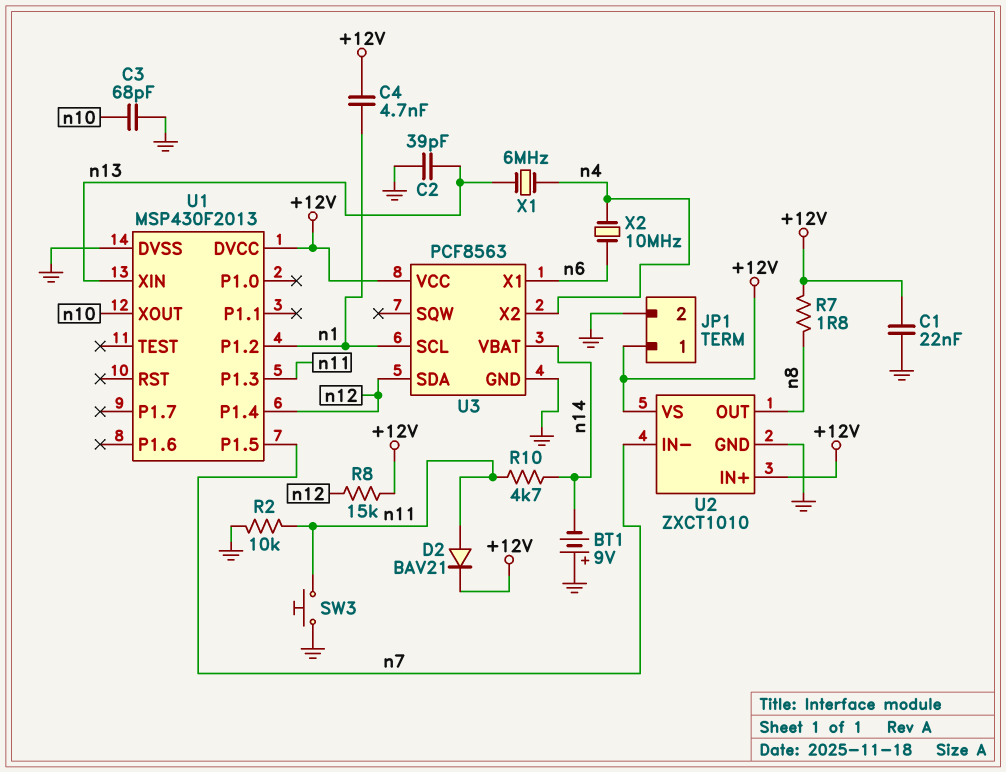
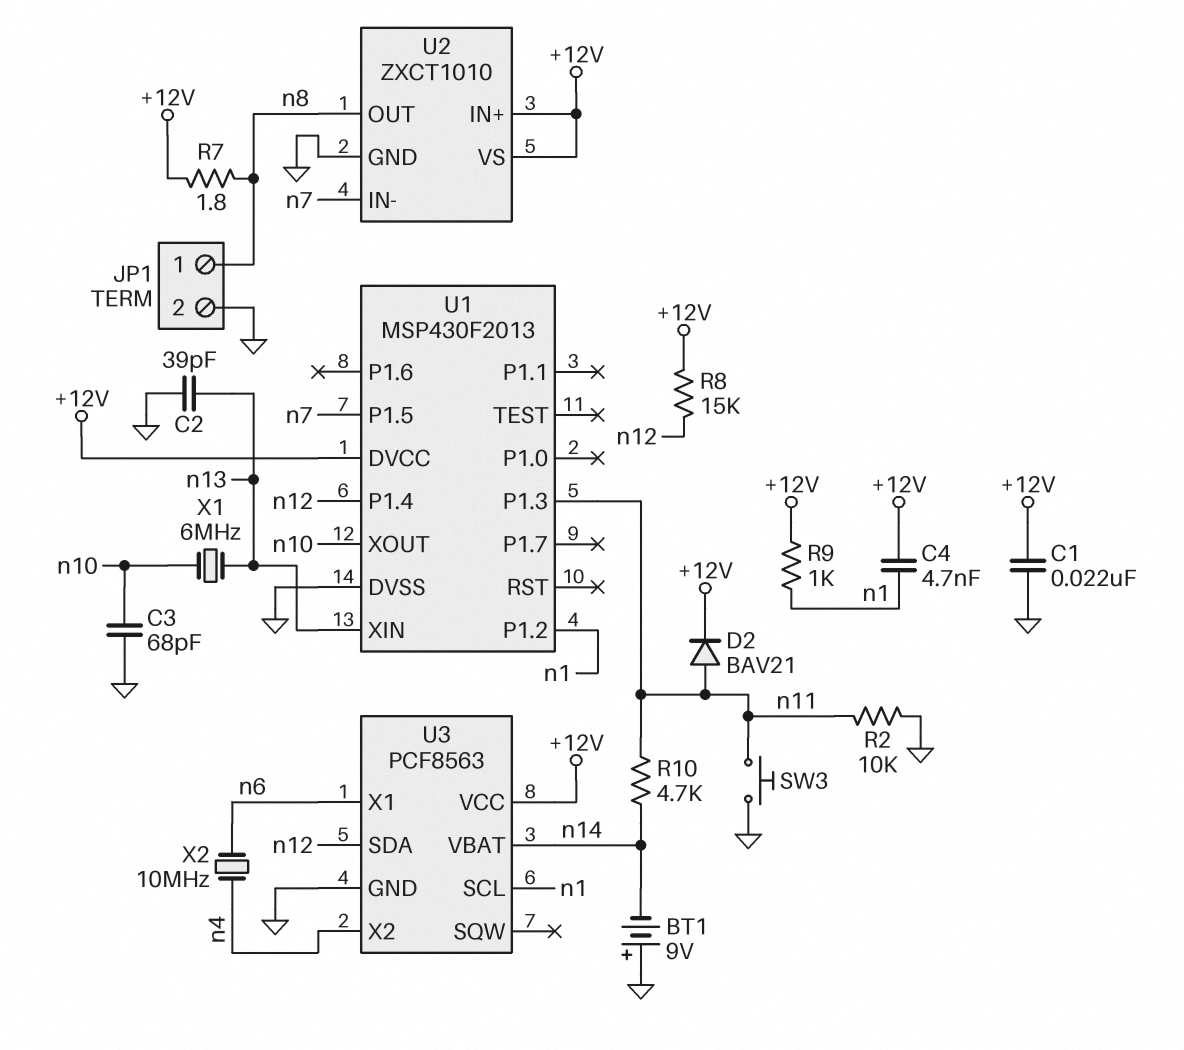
JP1 pin 1: +12V -> n8
R9: none -> 1k (+12V, n1)
X1: 6MHz (n4, n13) -> 6MHz (n10, n13)

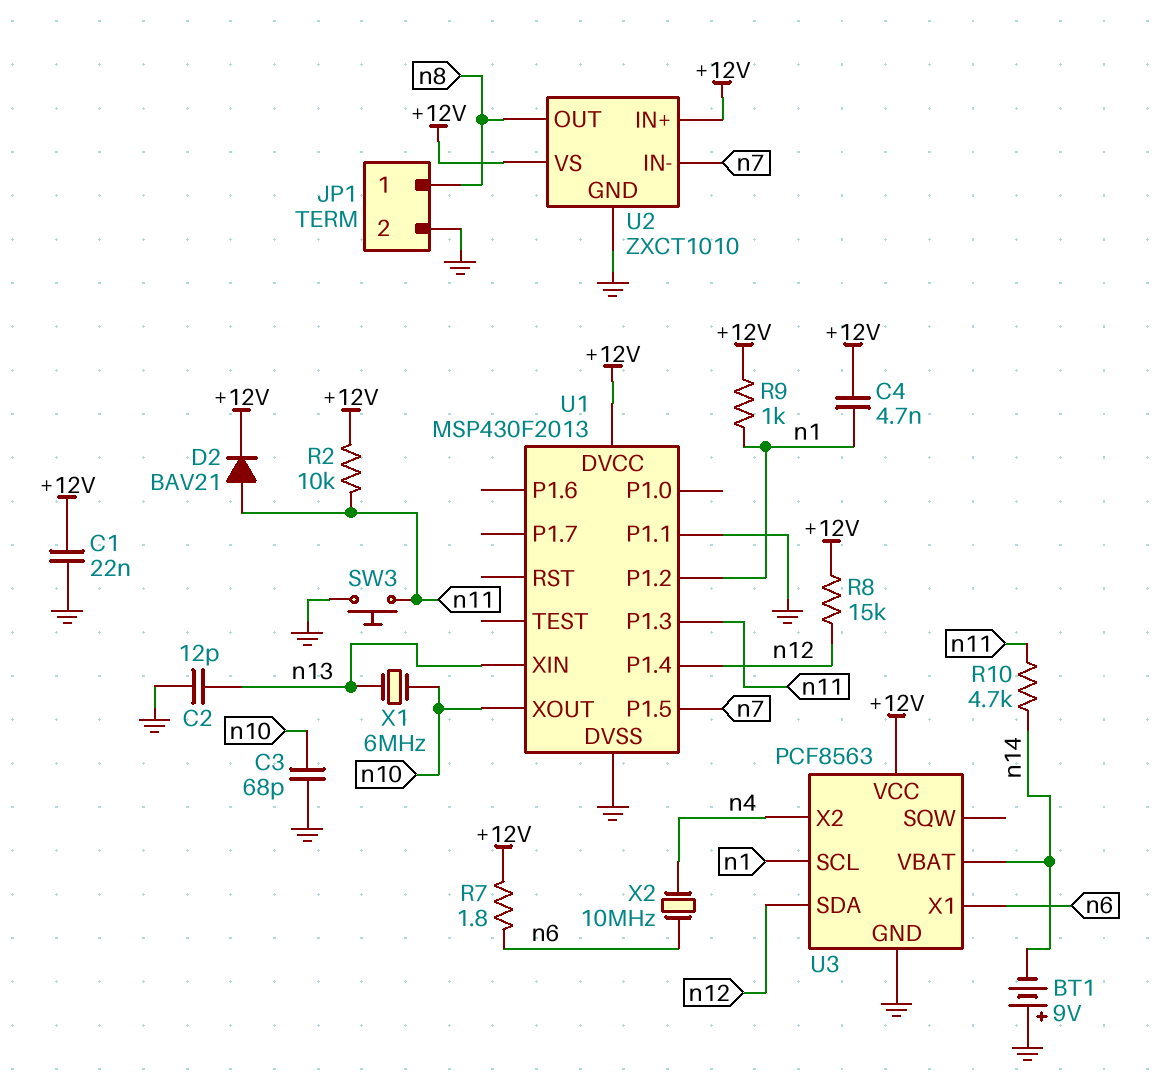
C2: 39pF (GND, n13) -> 12pF (GND, n13)
R2: 10k (GND, n11) -> 10k (+12V, n11)
R7: 1.8 (+12V, n8) -> 1.8 (+12V, n6)
U1 pin P1.1: none -> GND

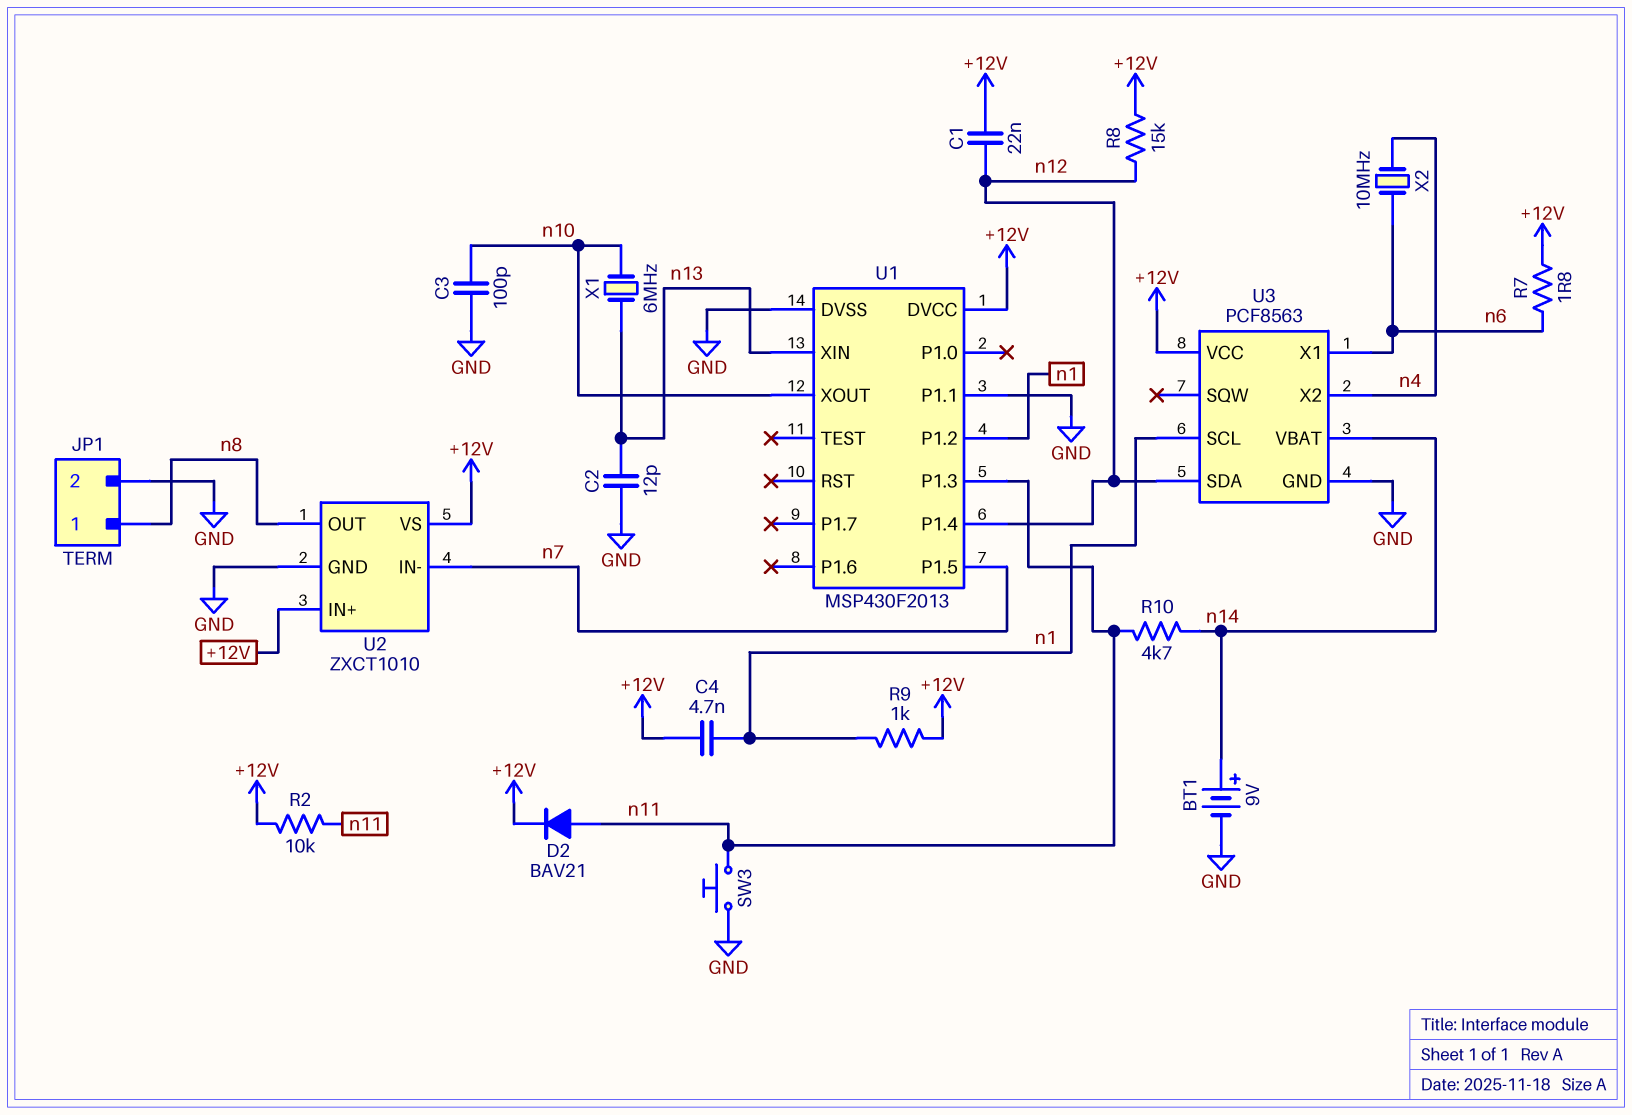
BT1: 9V (plus GND, minus n14) -> 9V (plus n14, minus GND)
C1: 22nF (+12V, GND) -> 22nF (+12V, n12)
C3: 68pF (GND, n10) -> 100pF (GND, n10)

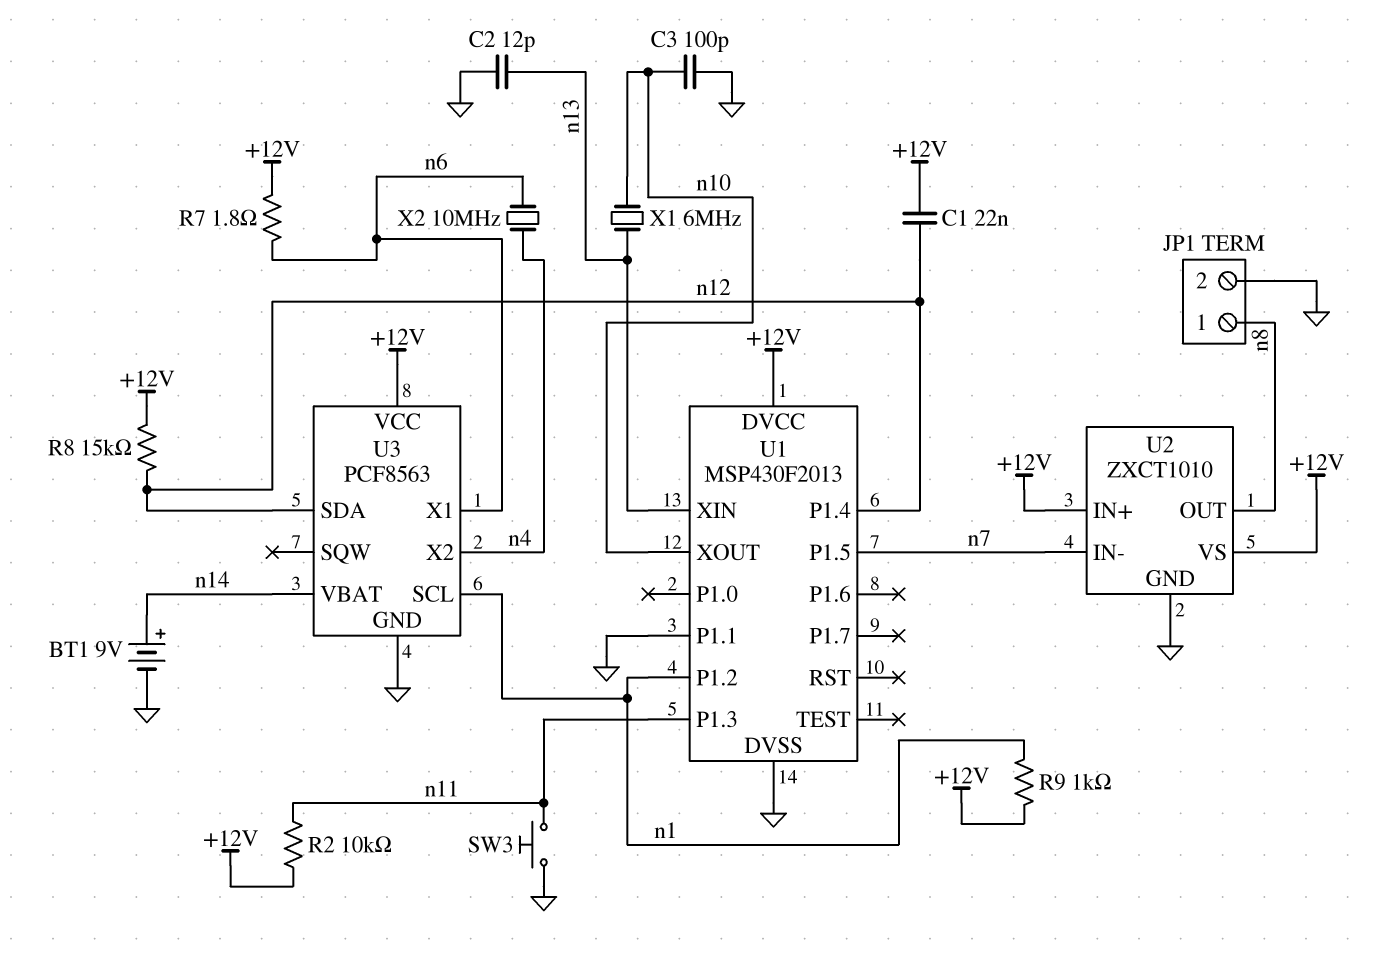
C4: 4.7nF (+12V, n1) -> none
D2: diode BAV21 (A n11, K +12V) -> none
R10: 4.7k (n11, n14) -> none

